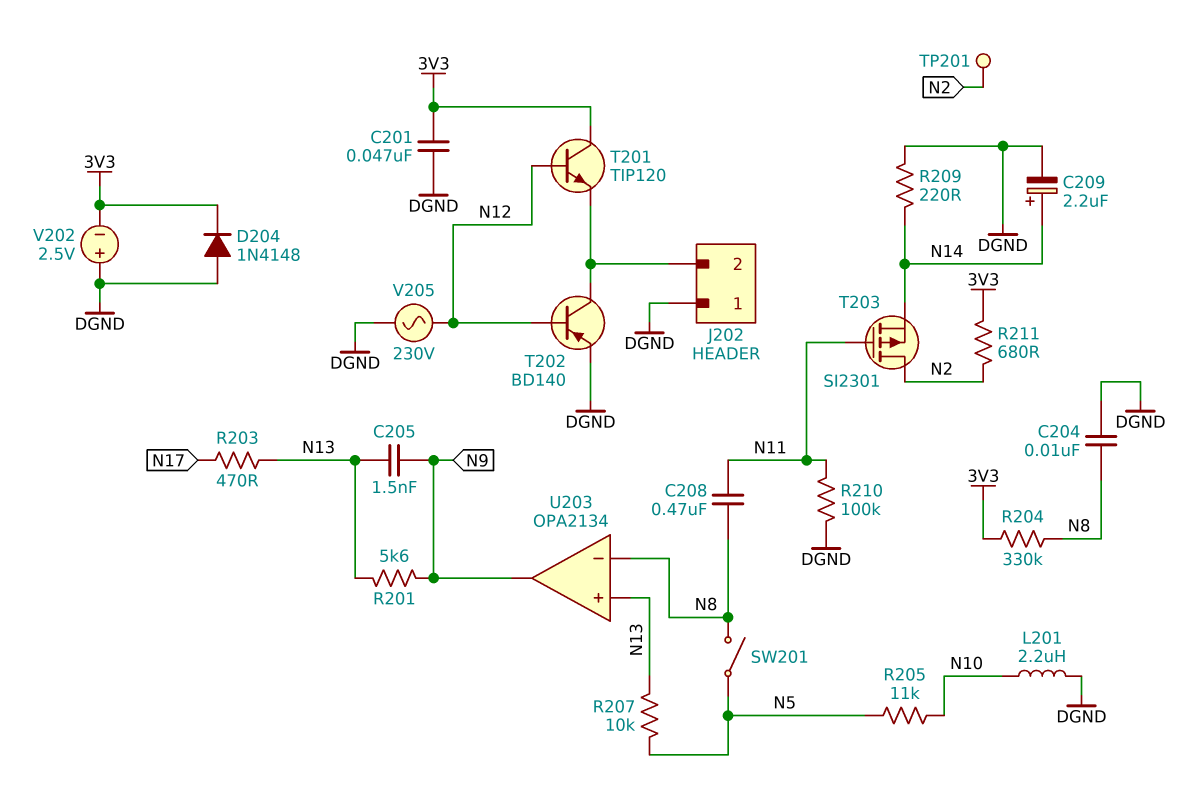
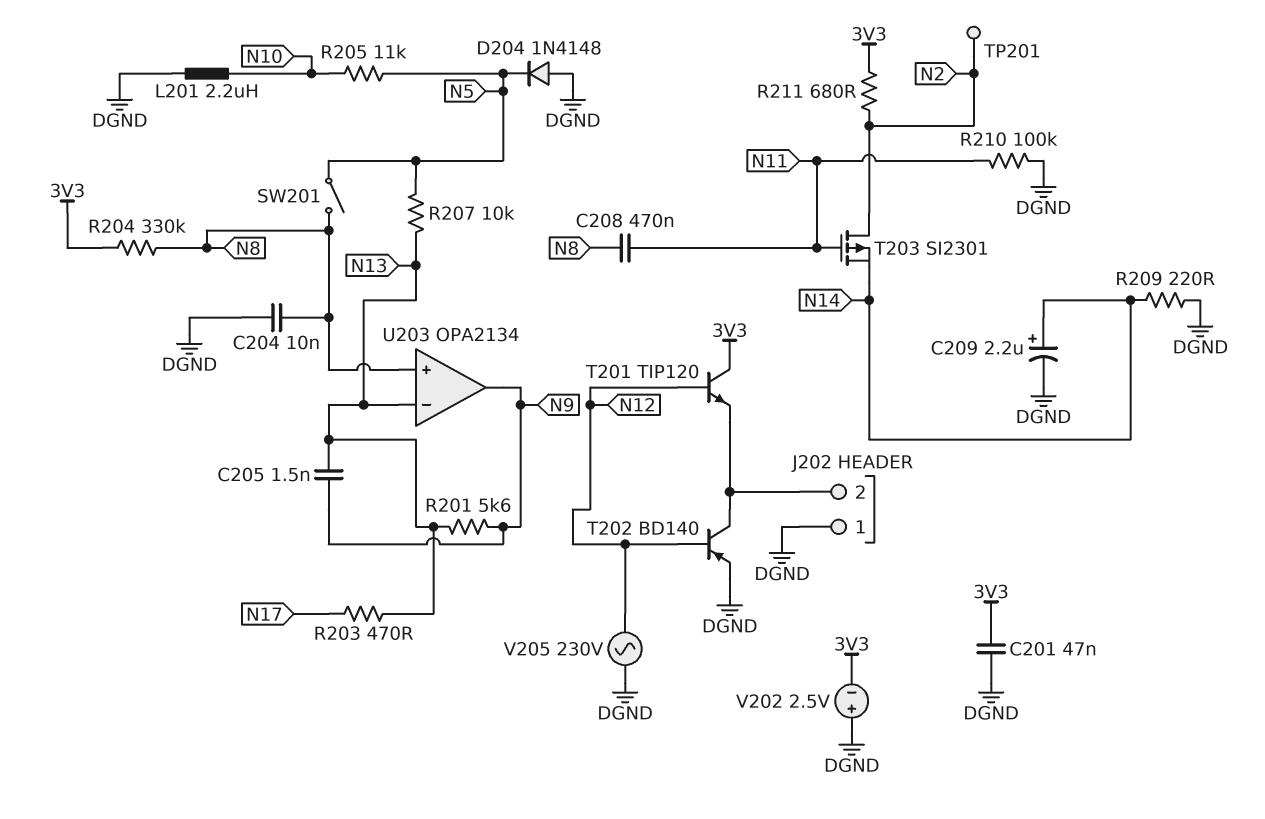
D204: diode 1N4148 (A DGND, K 3V3) -> diode 1N4148 (A DGND, K N5)
U203 pin in+: N13 -> N8
U203 pin in-: N8 -> N13

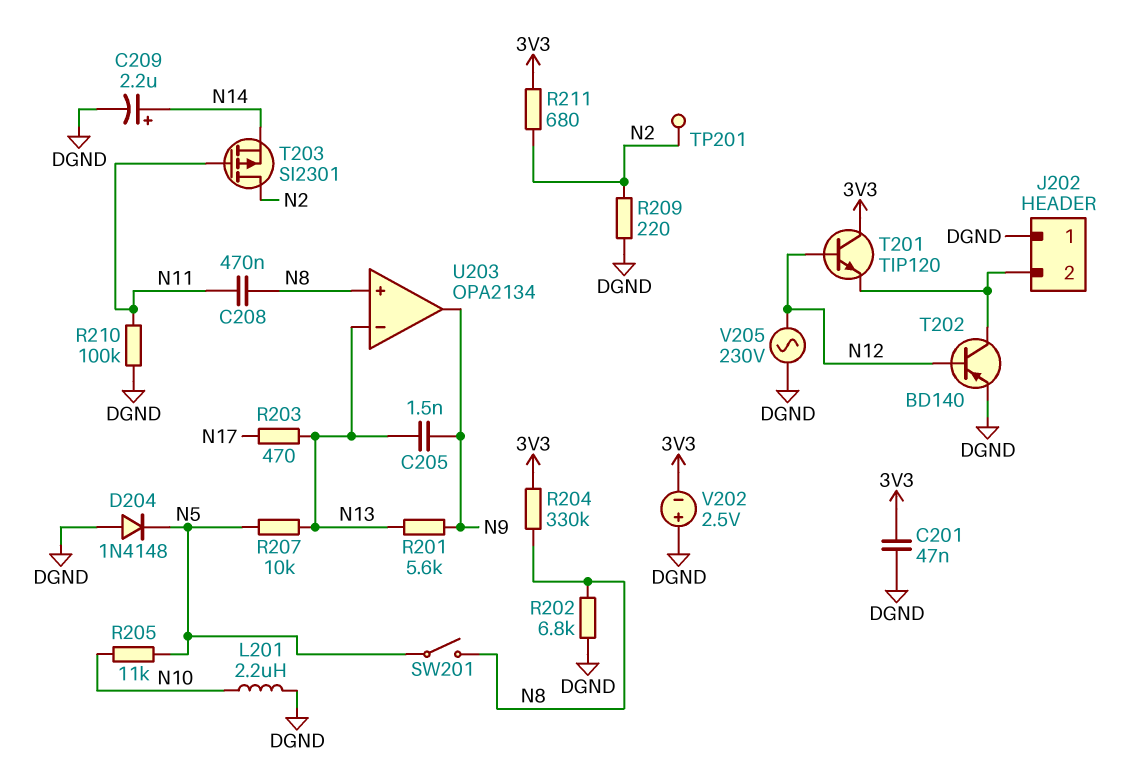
C204: 10nF (DGND, N8) -> none
R202: none -> 6.8k (DGND, N8)
R209: 220 (DGND, N14) -> 220 (DGND, N2)

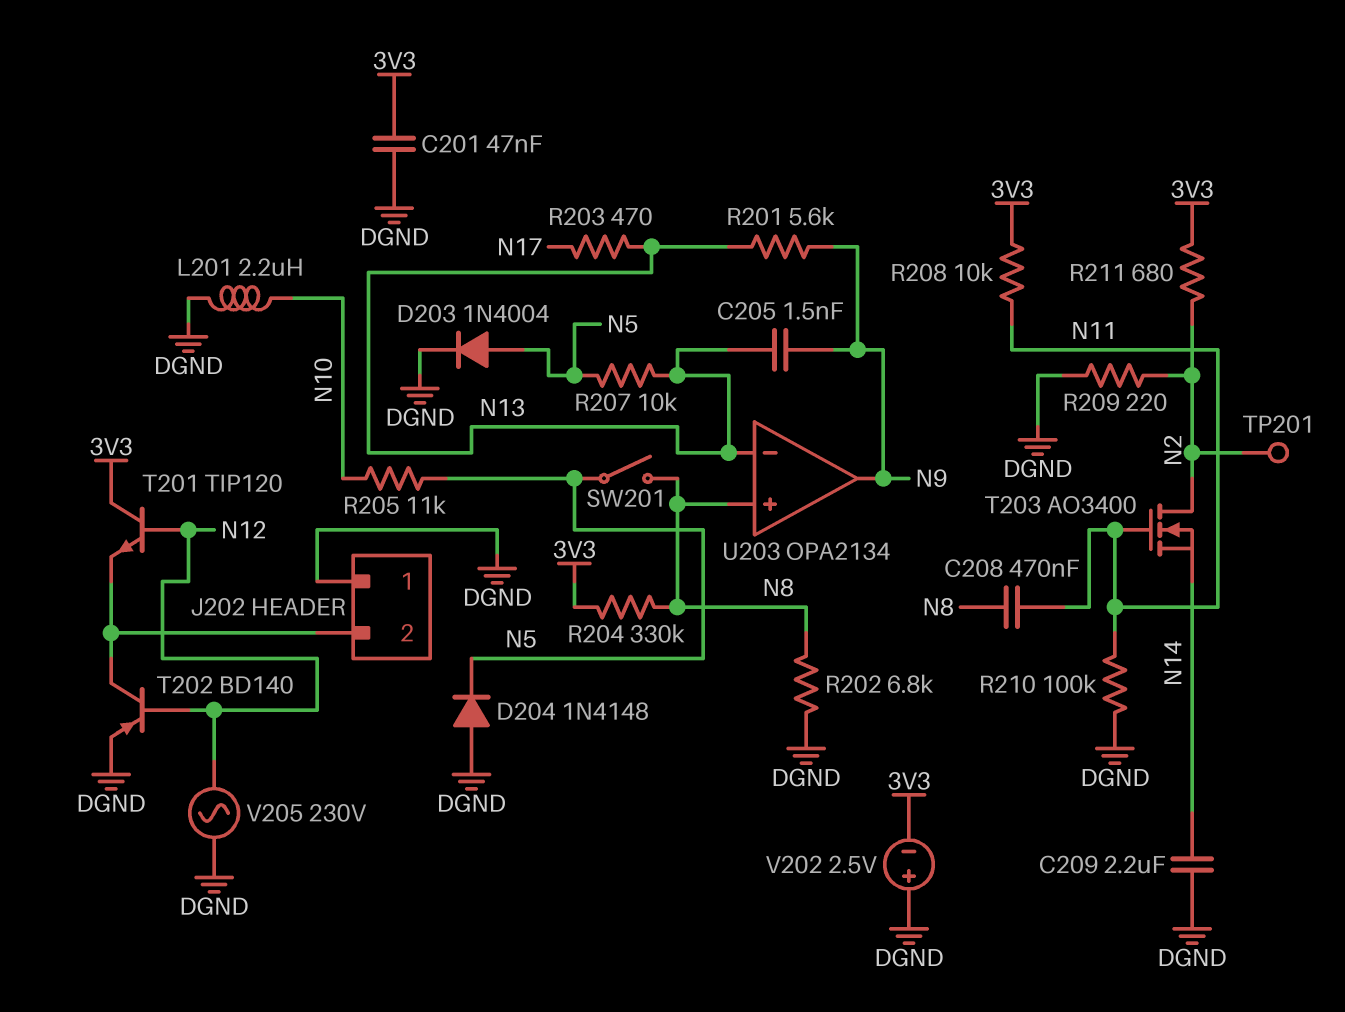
C209: 2.2uF (plus N14, minus DGND) -> 2.2uF (DGND, N14)
D203: none -> diode 1N4004 (A N5, K DGND)
R208: none -> 10k (3V3, N11)
T203: PMOS SI2301 (G N11, D N2, S N14) -> NMOS AO3400 (G N11, D N2, S N14)

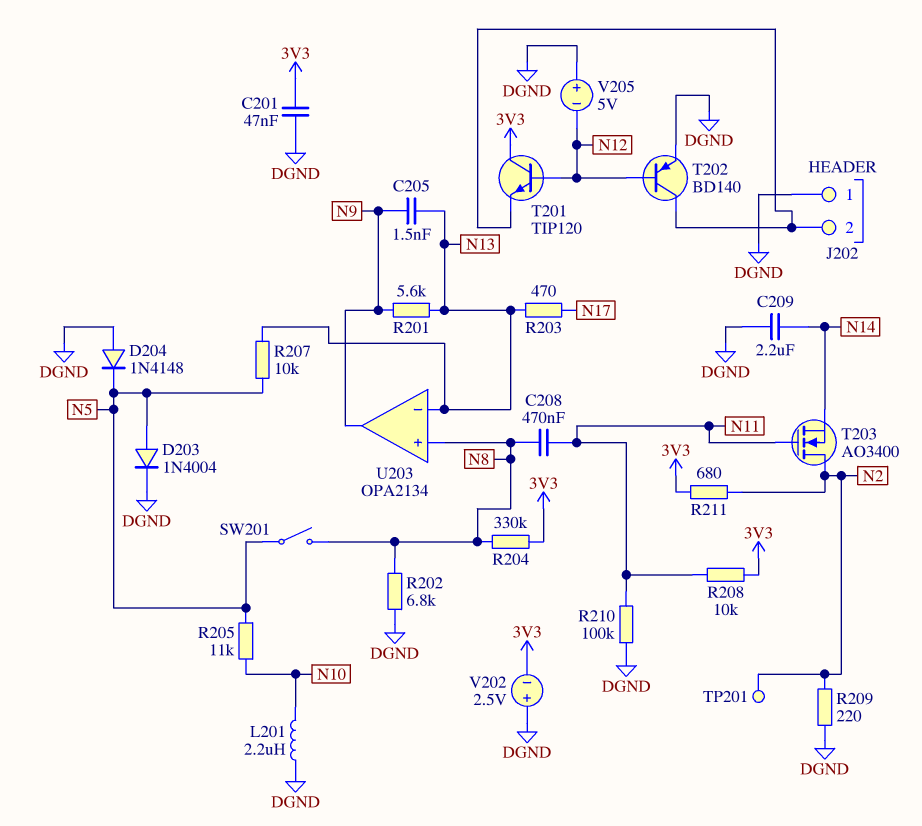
V205: AC 230V (DGND, N12) -> 5V (plus DGND, minus N12)

